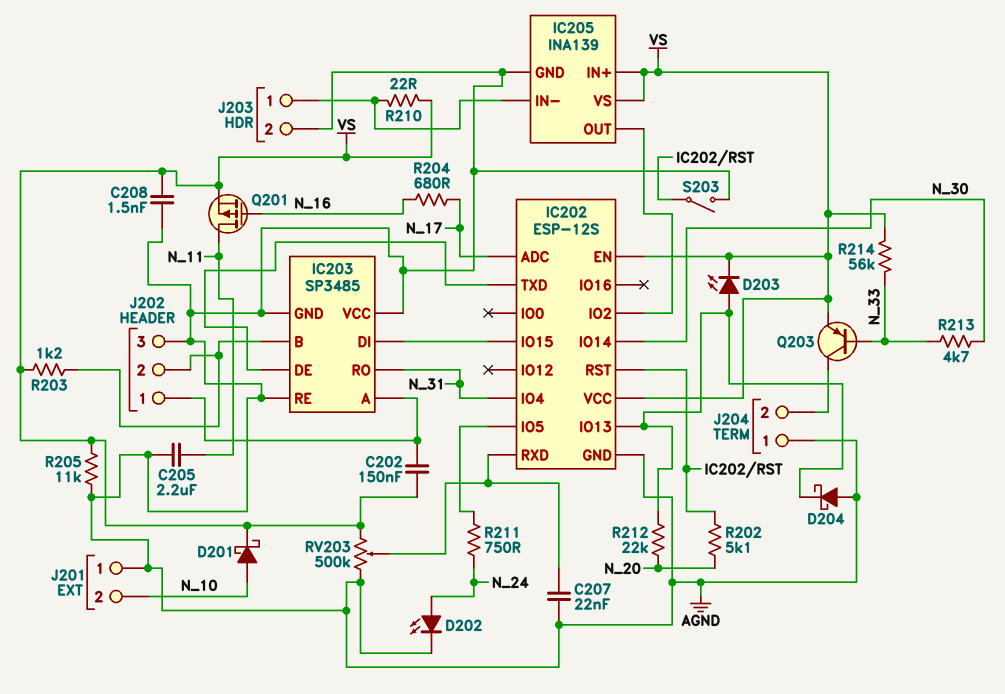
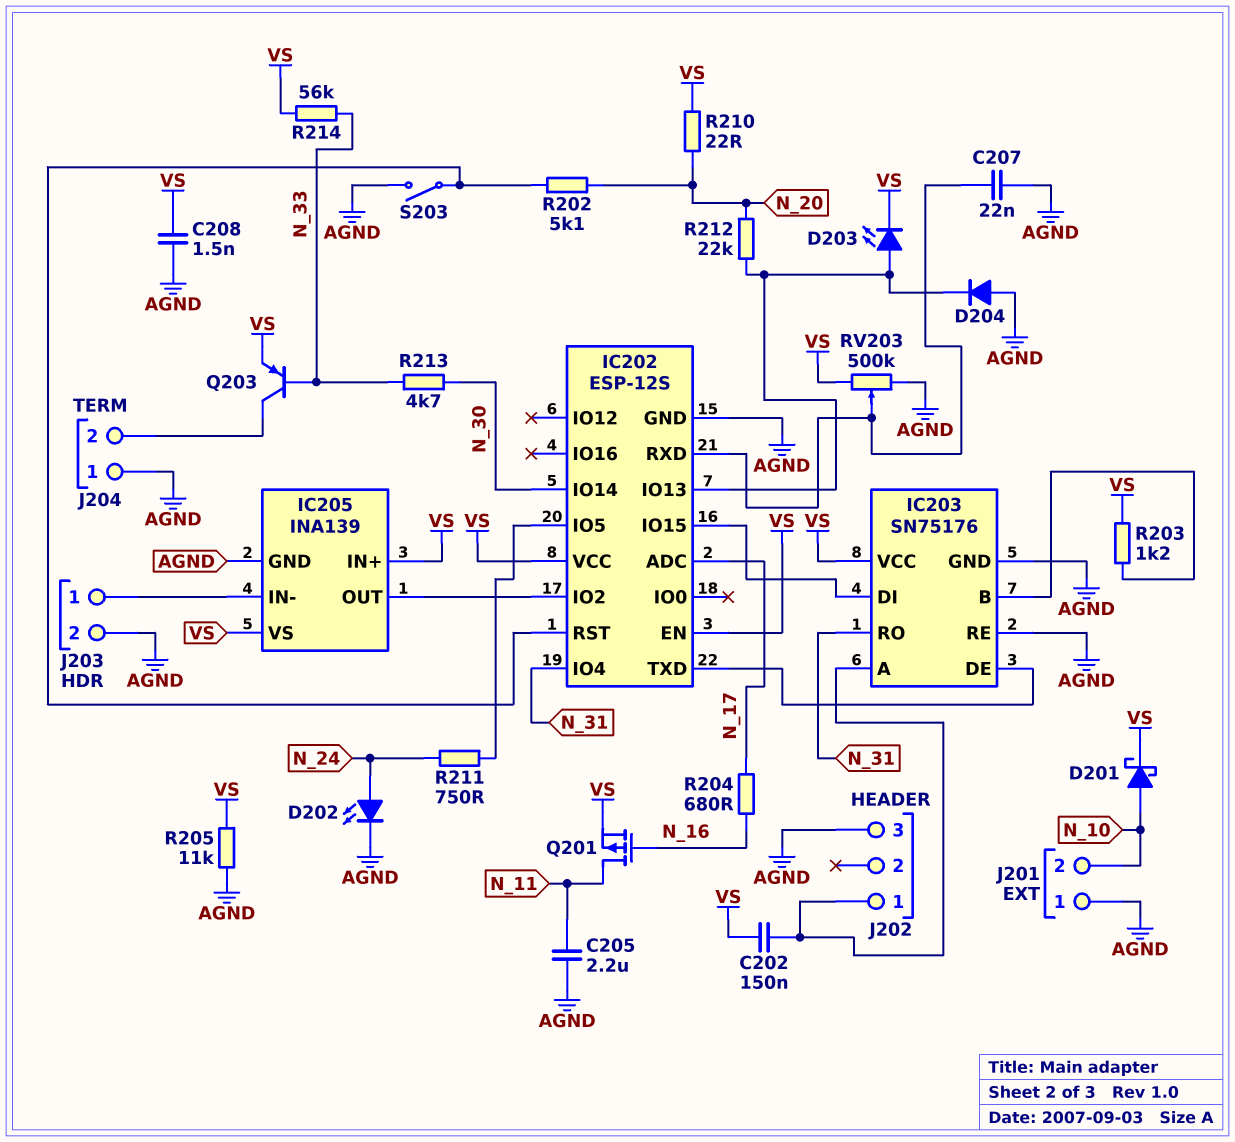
D204: schottky (A AGND, K IC202/IO13) -> diode (A AGND, K IC202/IO13)
IC203: SP3485 -> SN75176
IC203 pin VCC: AGND -> VS
J202 pin 2: IC203/B -> none
R210: 22 (IC205/IN-, VS) -> 22 (N_20, VS)

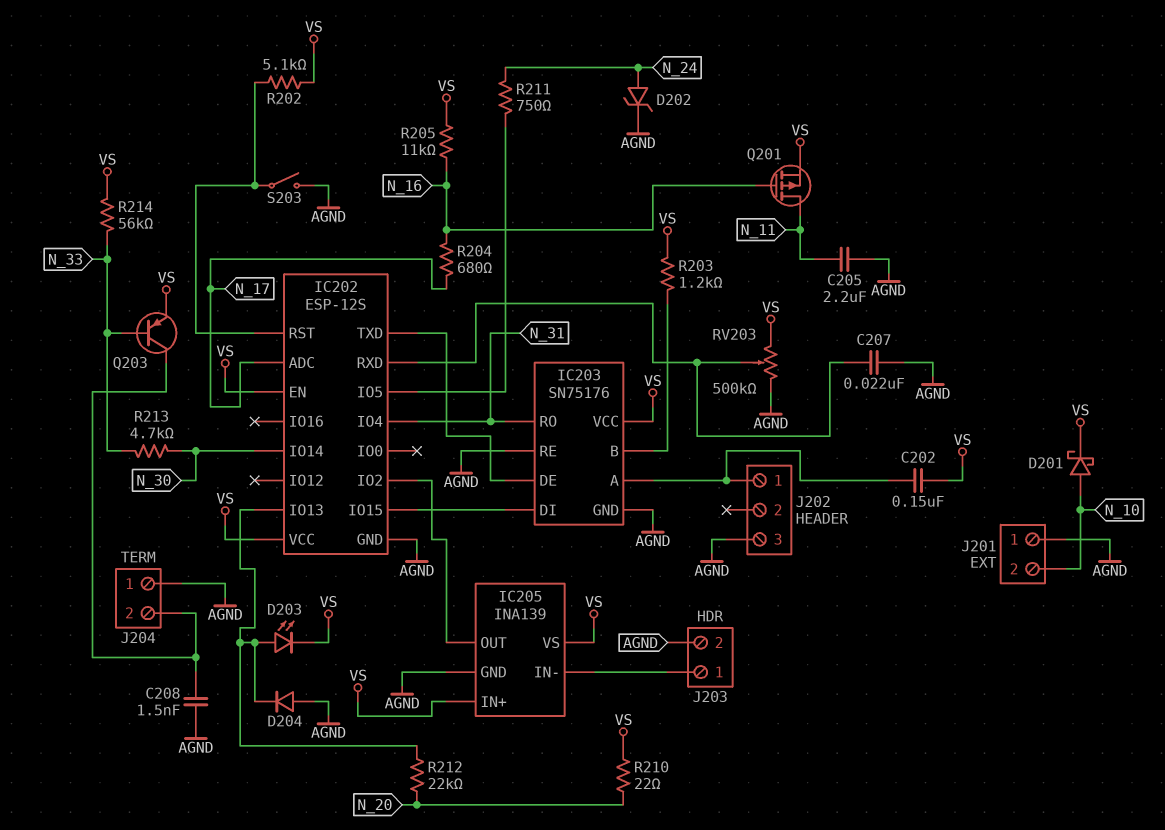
C208: 1.5nF (AGND, VS) -> 1.5nF (AGND, J204/2)
D202: LED (A N_24, K AGND) -> zener (A N_24, K AGND)
R202: 5.1k (IC202/RST, N_20) -> 5.1k (IC202/RST, VS)
R205: 11k (AGND, VS) -> 11k (N_16, VS)

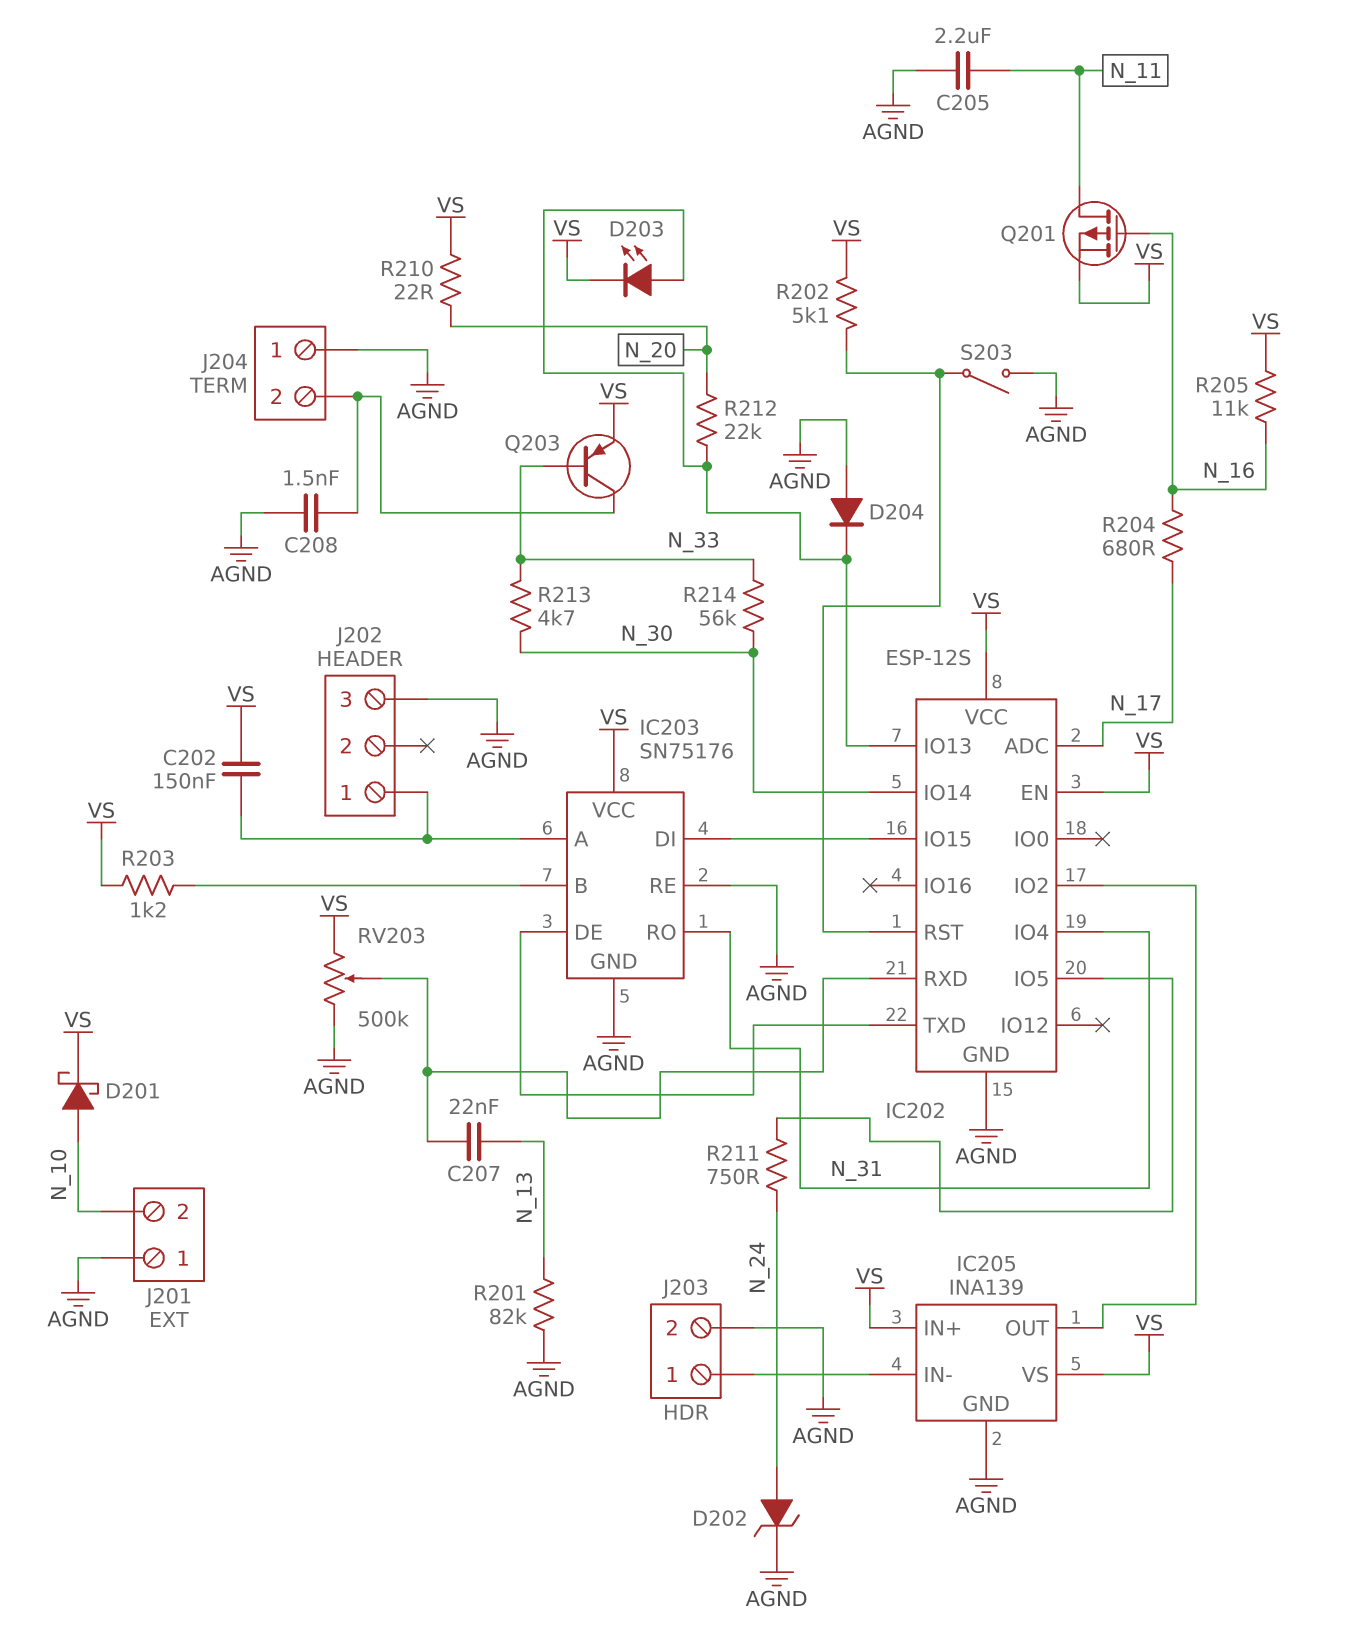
C207: 22nF (AGND, IC202/RXD) -> 22nF (IC202/RXD, N_13)
R201: none -> 82k (AGND, N_13)
R214: 56k (N_33, VS) -> 56k (N_30, N_33)

